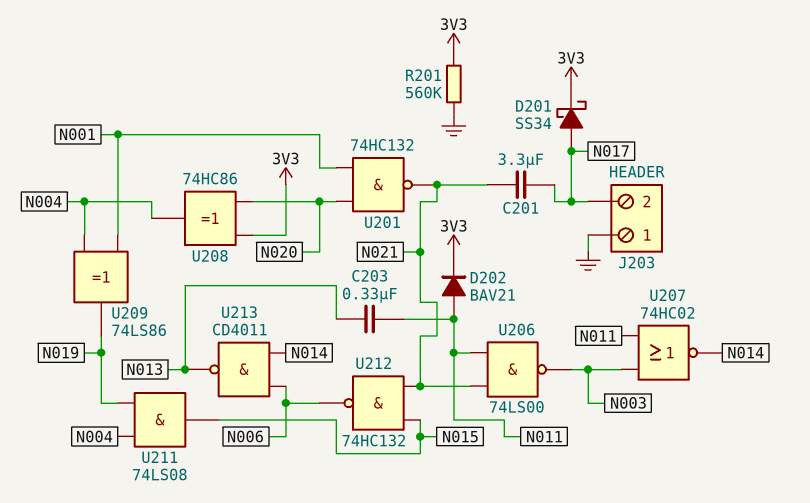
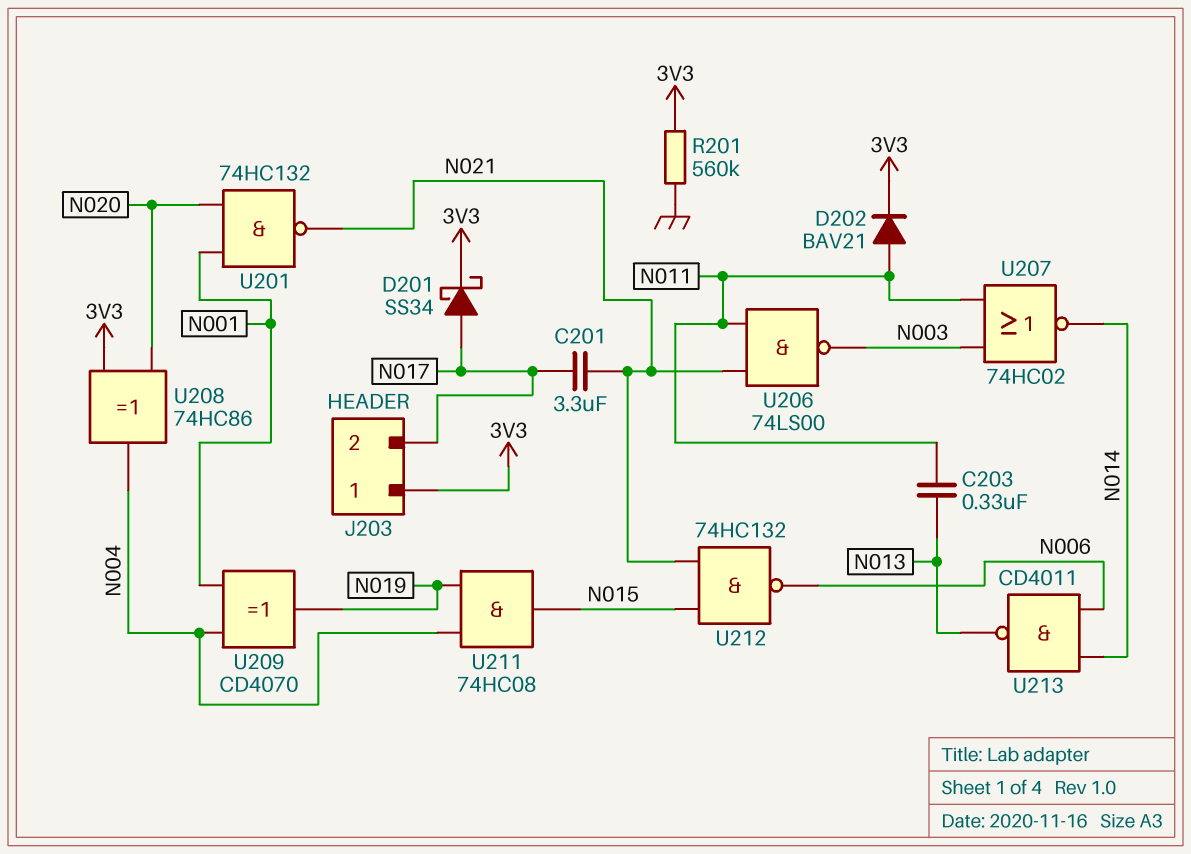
J203 pin 1: GND -> 3V3
U209: XOR 74LS86 (in N001, in N004, out N019) -> XOR CD4070 (in N001, in N004, out N019)
U211: AND 74LS08 (in N004, in N019, out N015) -> AND 74HC08 (in N004, in N019, out N015)

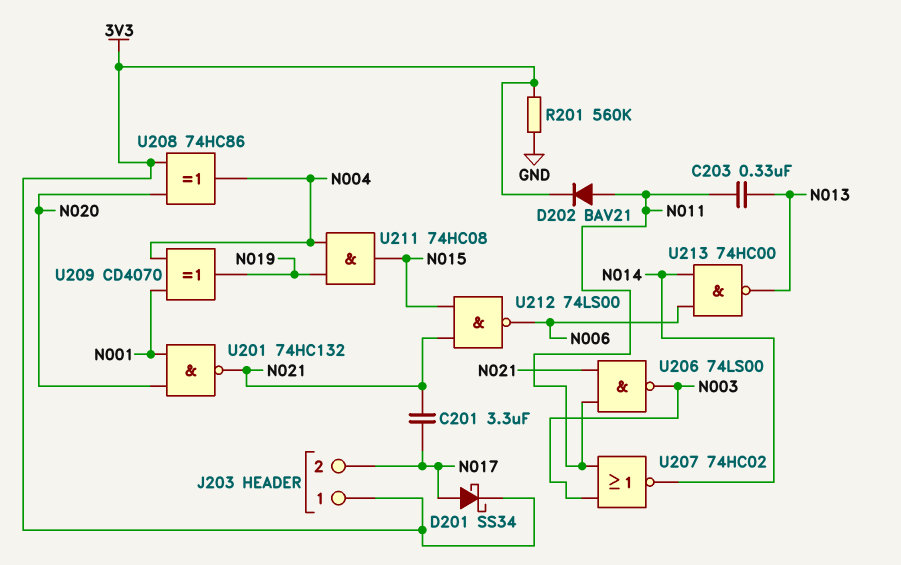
U212: NAND 74HC132 (in N015, in N021, out N006) -> NAND 74LS00 (in N015, in N021, out N006)
U213: NAND CD4011 (in N006, in N014, out N013) -> NAND 74HC00 (in N006, in N014, out N013)

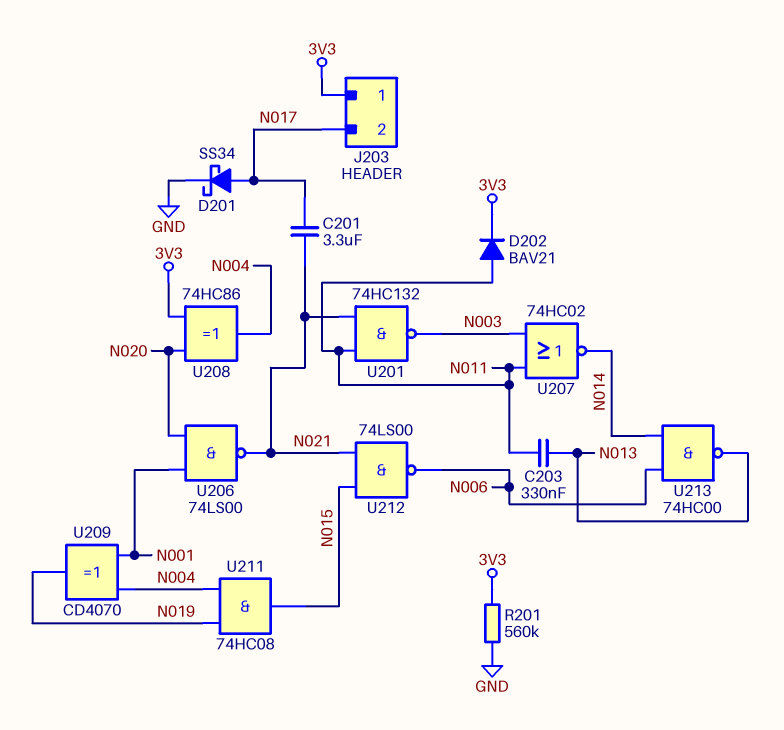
D201: schottky SS34 (A N017, K 3V3) -> schottky SS34 (A N017, K GND)
U201: NAND 74HC132 (in N001, in N020, out N021) -> NAND 74HC132 (in N011, in N021, out N003)
U206: NAND 74LS00 (in N011, in N021, out N003) -> NAND 74LS00 (in N001, in N020, out N021)

